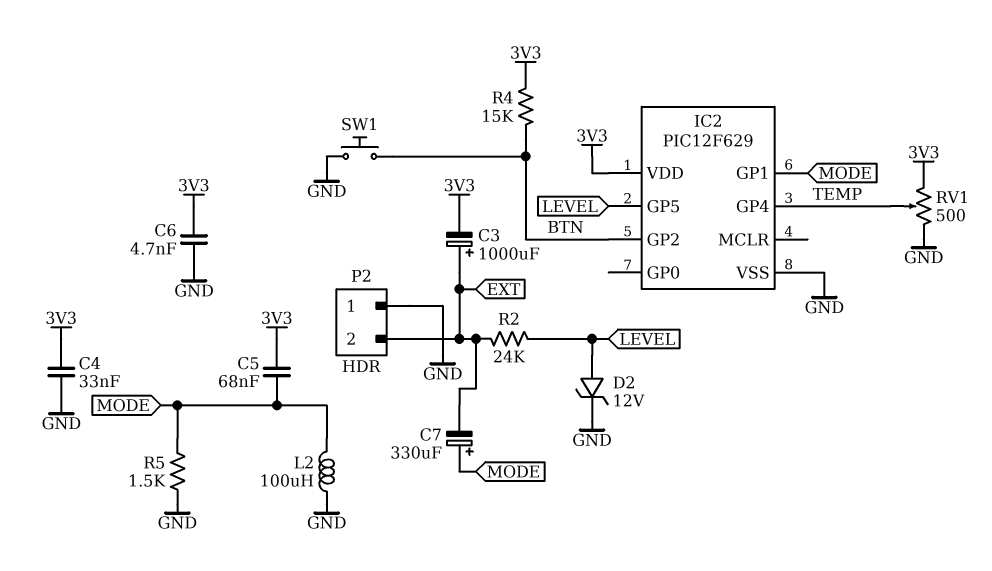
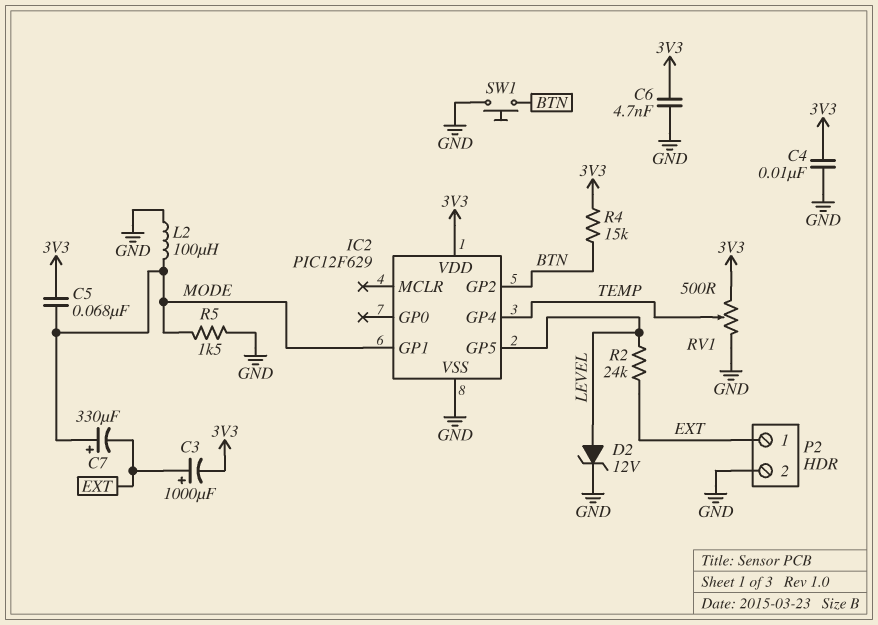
C4: 33nF (3V3, GND) -> 10nF (3V3, GND)
P2 pin 1: GND -> EXT
P2 pin 2: EXT -> GND

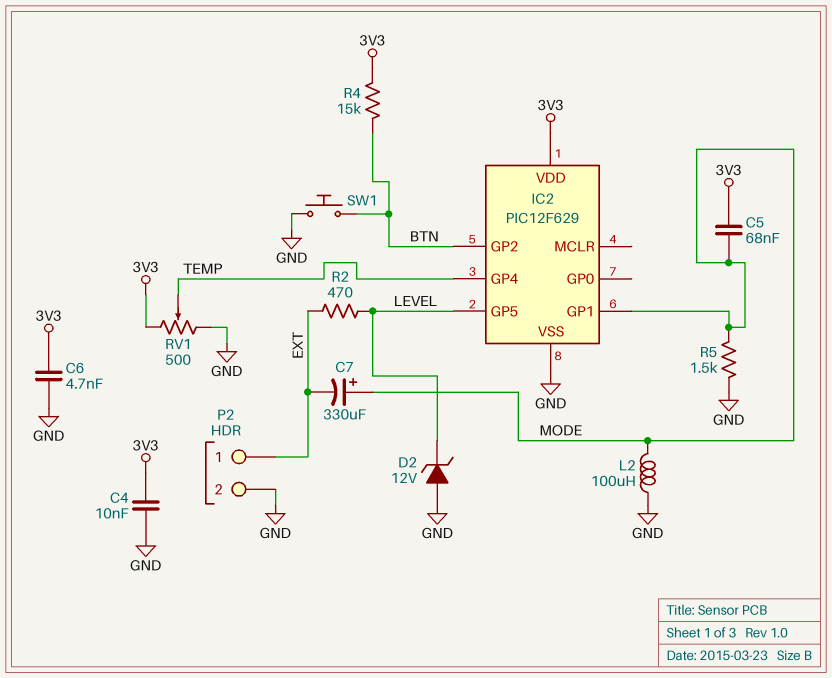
C3: 1000uF (plus EXT, minus 3V3) -> none
D2: zener 12V (A LEVEL, K GND) -> zener 12V (A GND, K LEVEL)
R2: 24k (EXT, LEVEL) -> 470 (EXT, LEVEL)

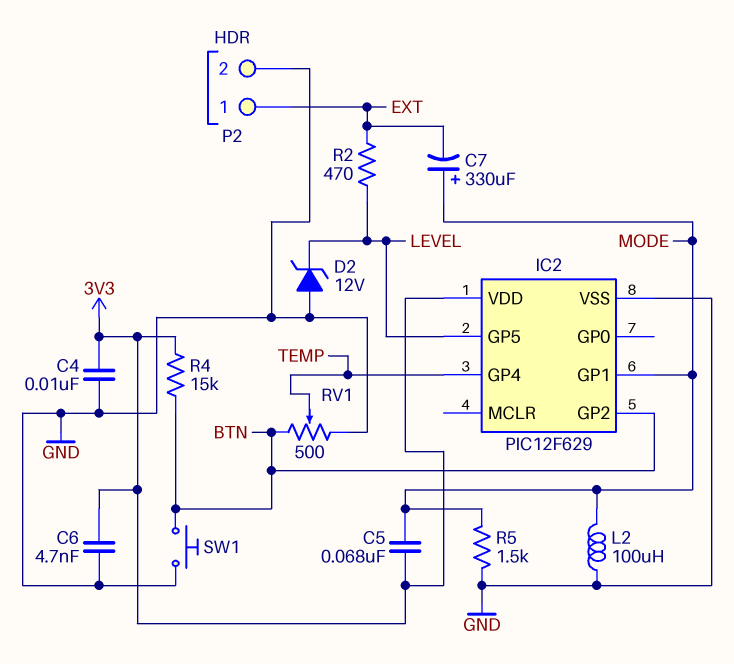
RV1: 500 (3V3, GND, wiper TEMP) -> 500 (BTN, GND, wiper TEMP)

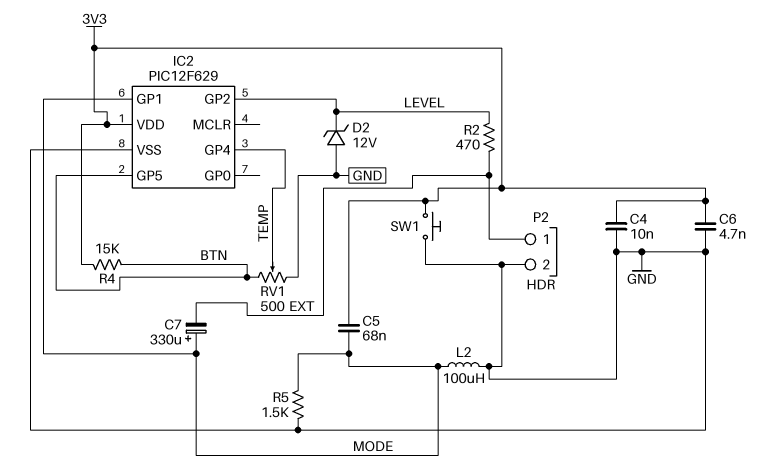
IC2 pin GP2: BTN -> LEVEL
IC2 pin GP5: LEVEL -> BTN
SW1: button (BTN, GND) -> button (3V3, GND)

